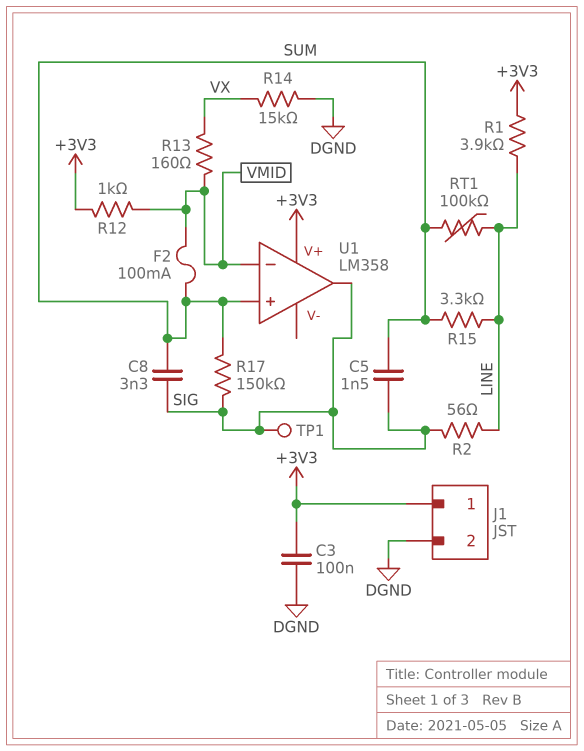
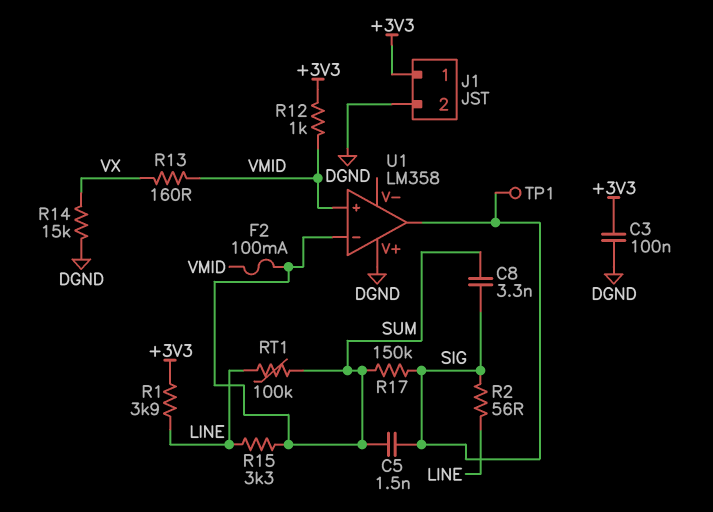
U1 pin V+: +3V3 -> DGND
U1 pin in+: SUM -> VMID
U1 pin in-: VMID -> SUM

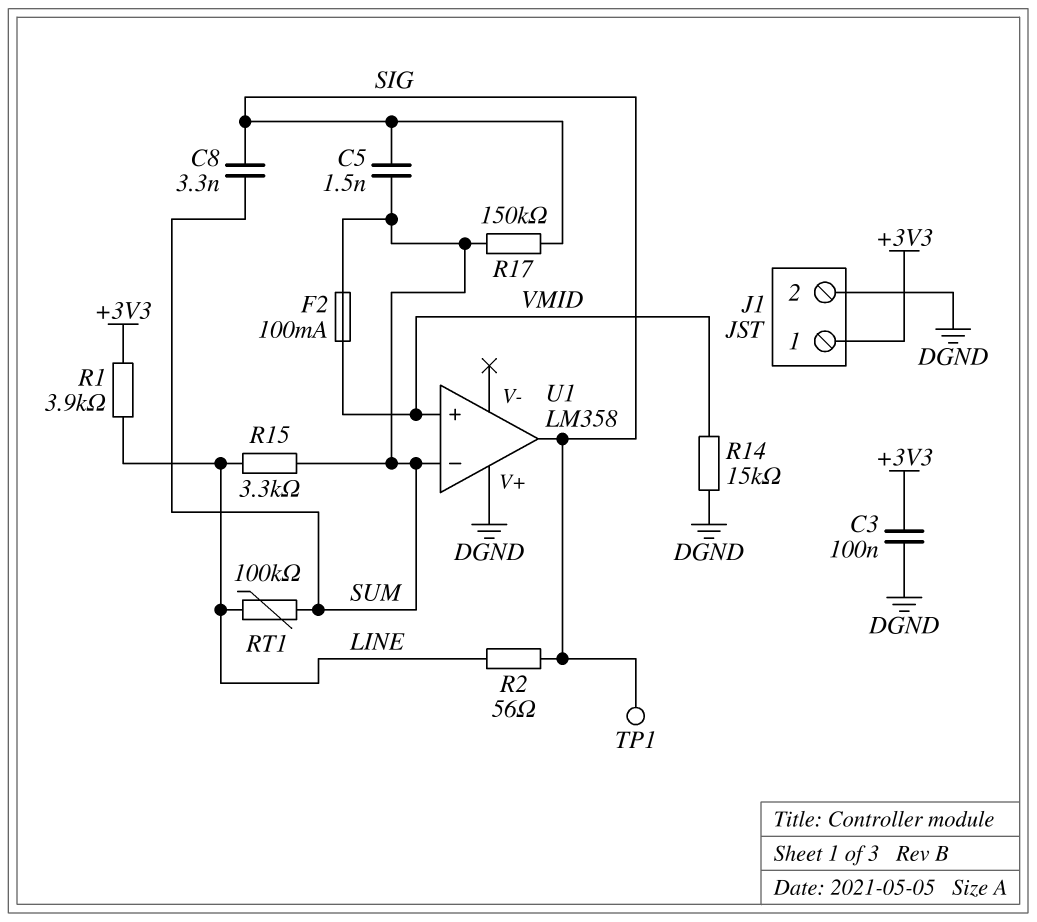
R12: 1k (+3V3, VMID) -> none
R13: 160 (VMID, VX) -> none
R14: 15k (DGND, VX) -> 15k (DGND, VMID)

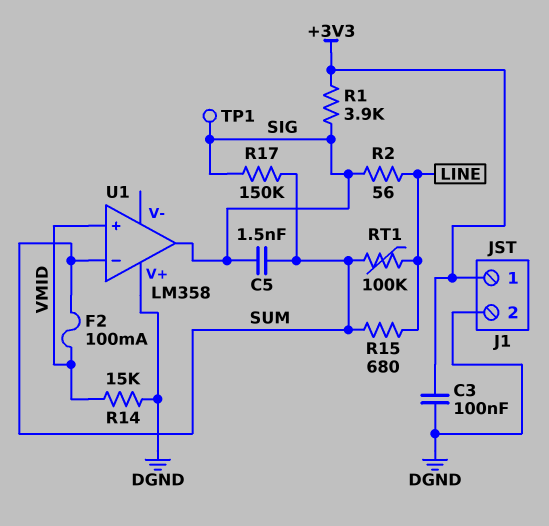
C8: 3.3nF (SIG, SUM) -> none
R1: 3.9k (+3V3, LINE) -> 3.9k (+3V3, SIG)
R15: 3.3k (LINE, SUM) -> 680 (LINE, SUM)

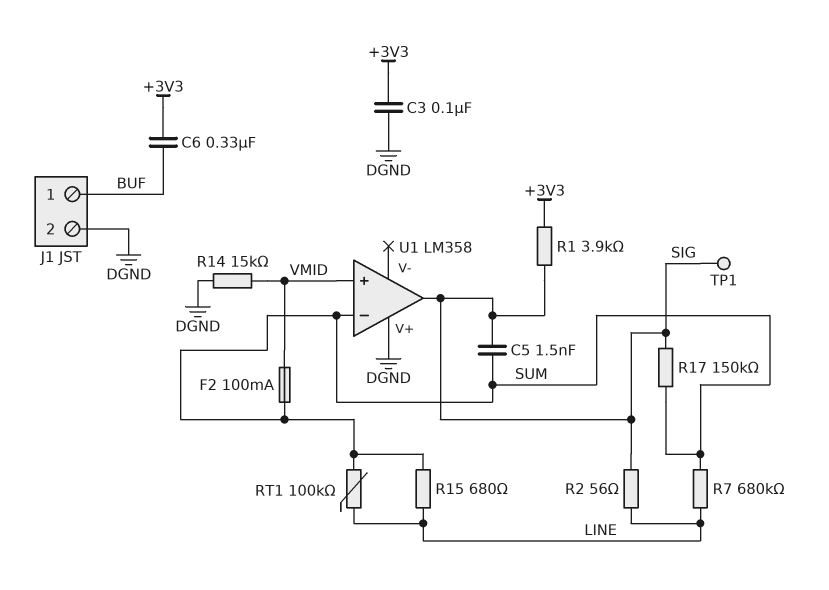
C6: none -> 330nF (+3V3, BUF)
J1 pin 1: +3V3 -> BUF
R7: none -> 680k (LINE, SUM)

